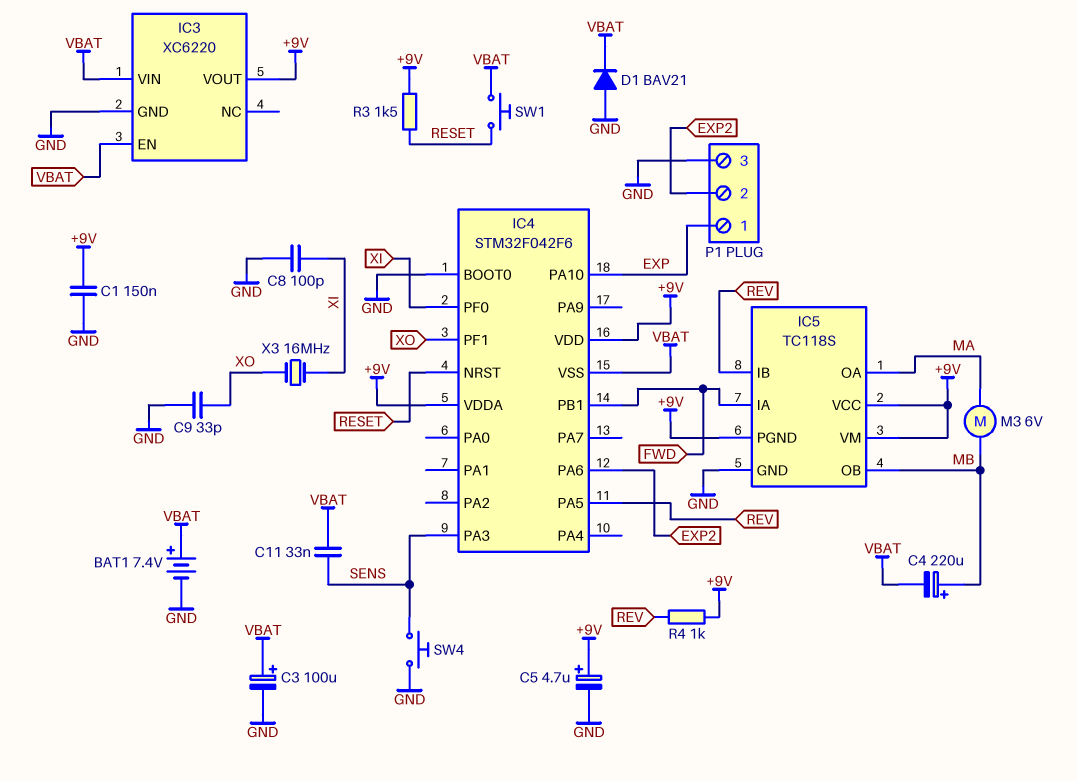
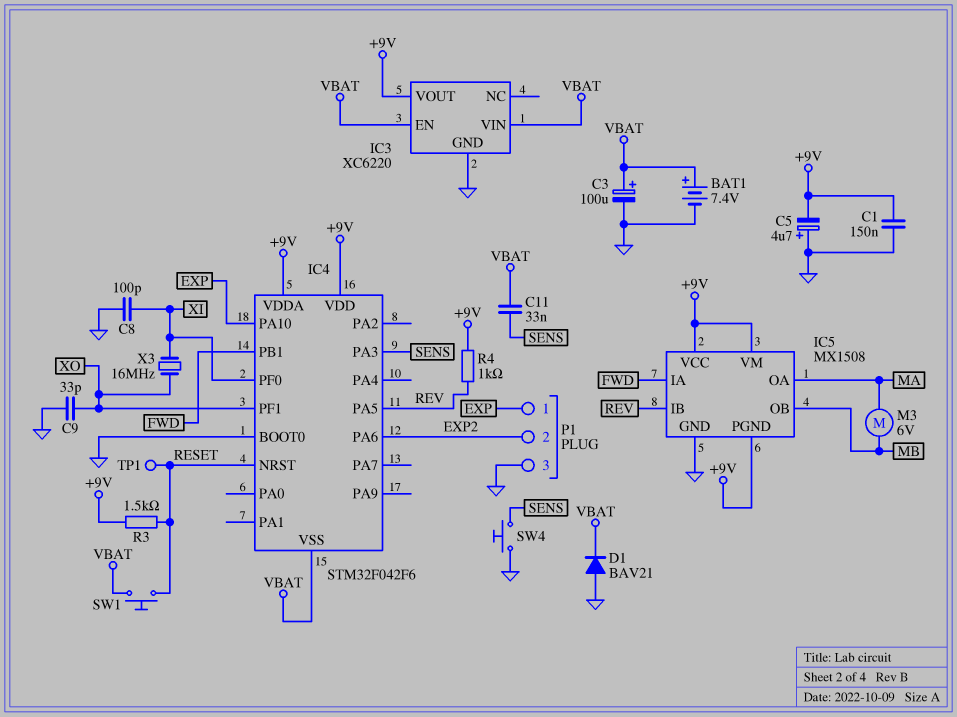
C4: 220uF (plus MB, minus VBAT) -> none
C5: 4.7uF (plus +9V, minus GND) -> 4.7uF (plus GND, minus +9V)
IC5: TC118S -> MX1508
TP1: none -> test point (RESET)

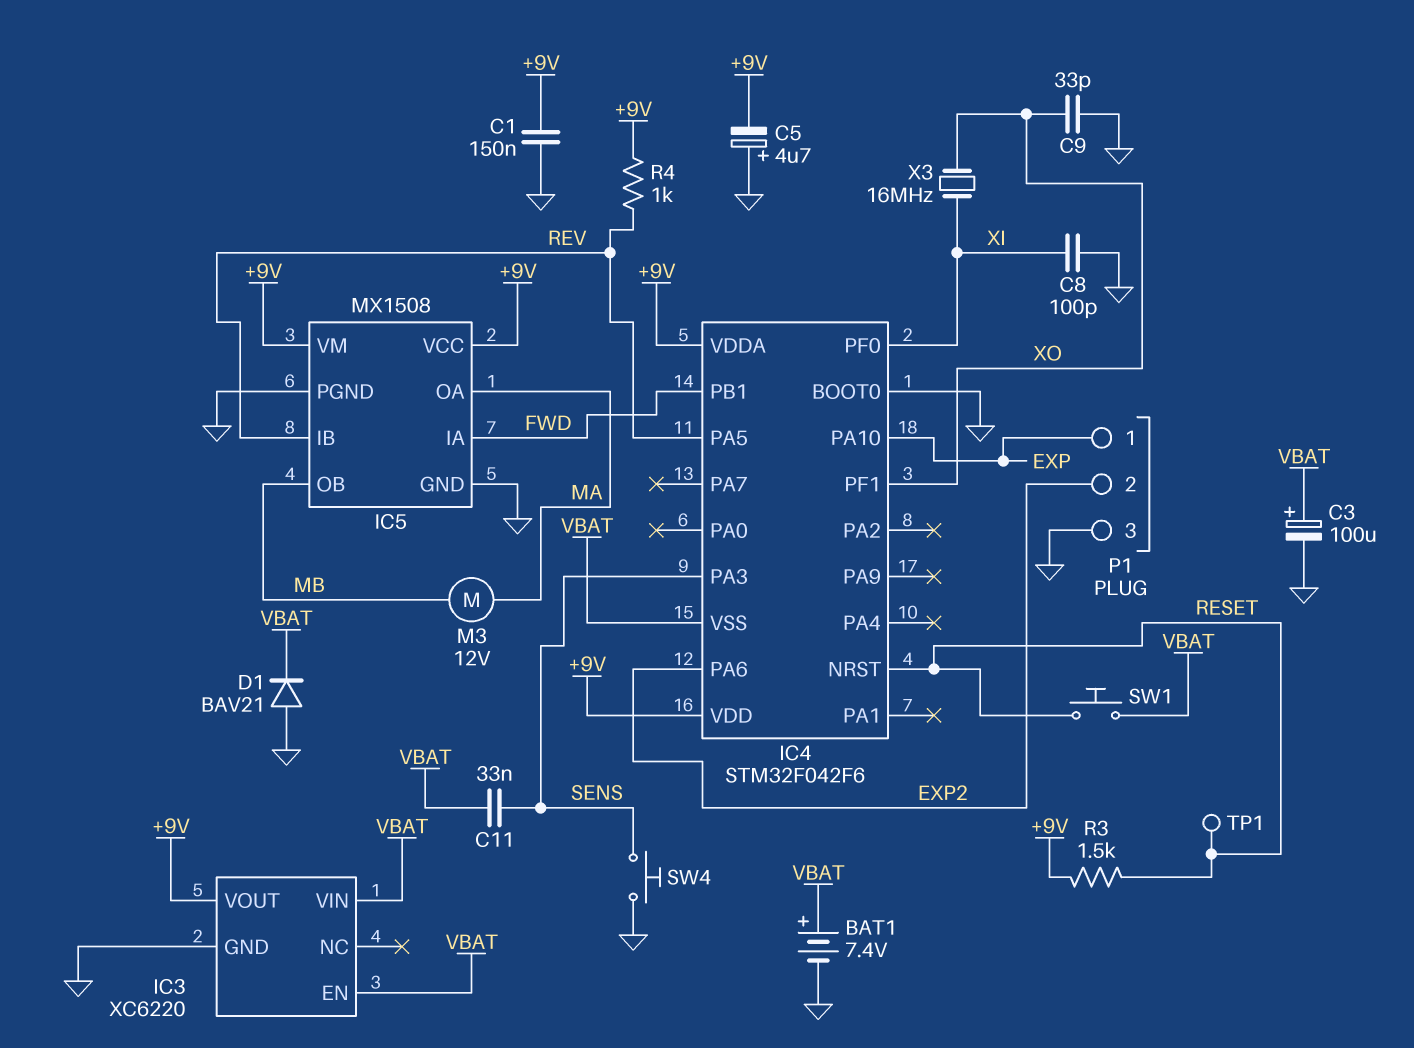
IC5 pin PGND: +9V -> GND
M3: motor 6V (MA, MB) -> motor 12V (MA, MB)

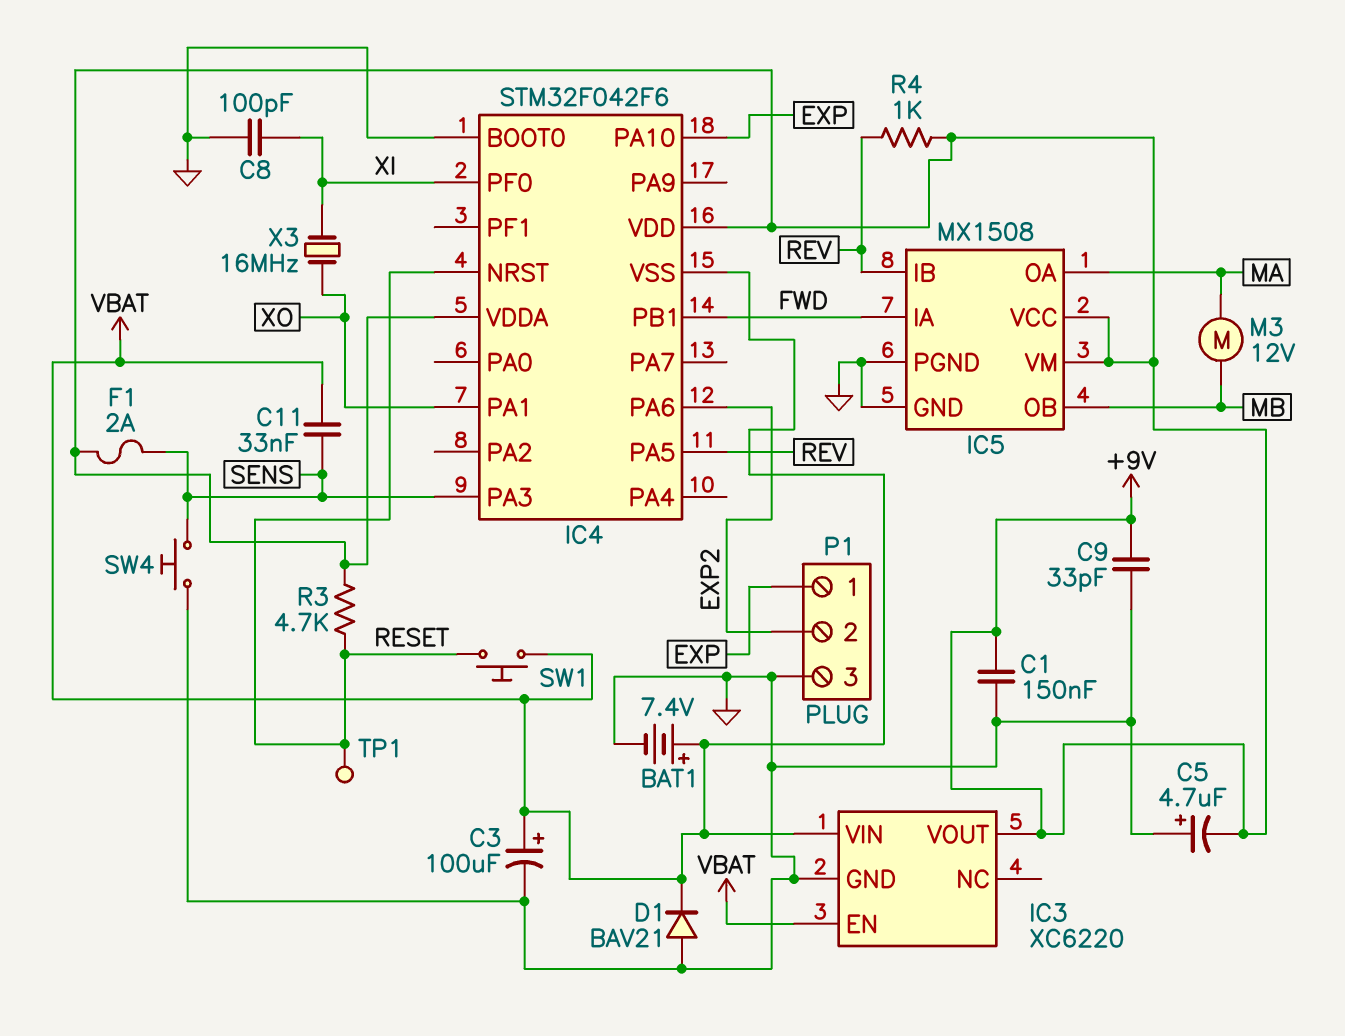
C9: 33pF (GND, XO) -> 33pF (+9V, GND)
F1: none -> 2A (+9V, SENS)
IC4 pin PA1: none -> XO
IC4 pin PF1: XO -> none
R3: 1.5k (+9V, RESET) -> 4.7k (+9V, RESET)

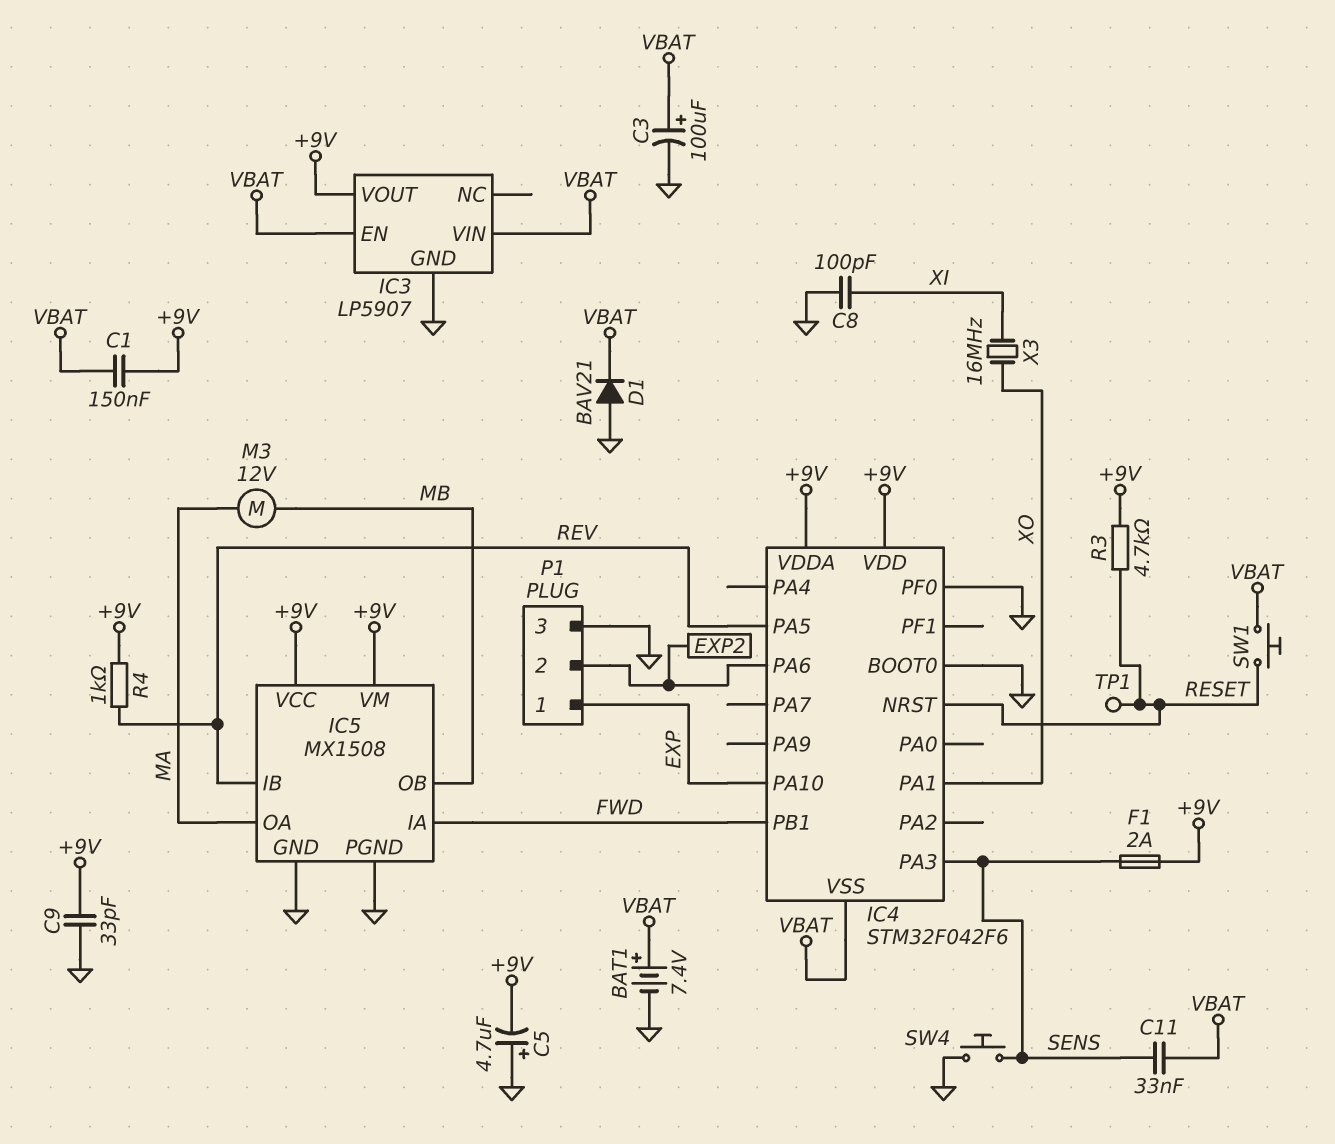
C1: 150nF (+9V, GND) -> 150nF (+9V, VBAT)
IC3: XC6220 -> LP5907
IC4 pin PF0: XI -> GND

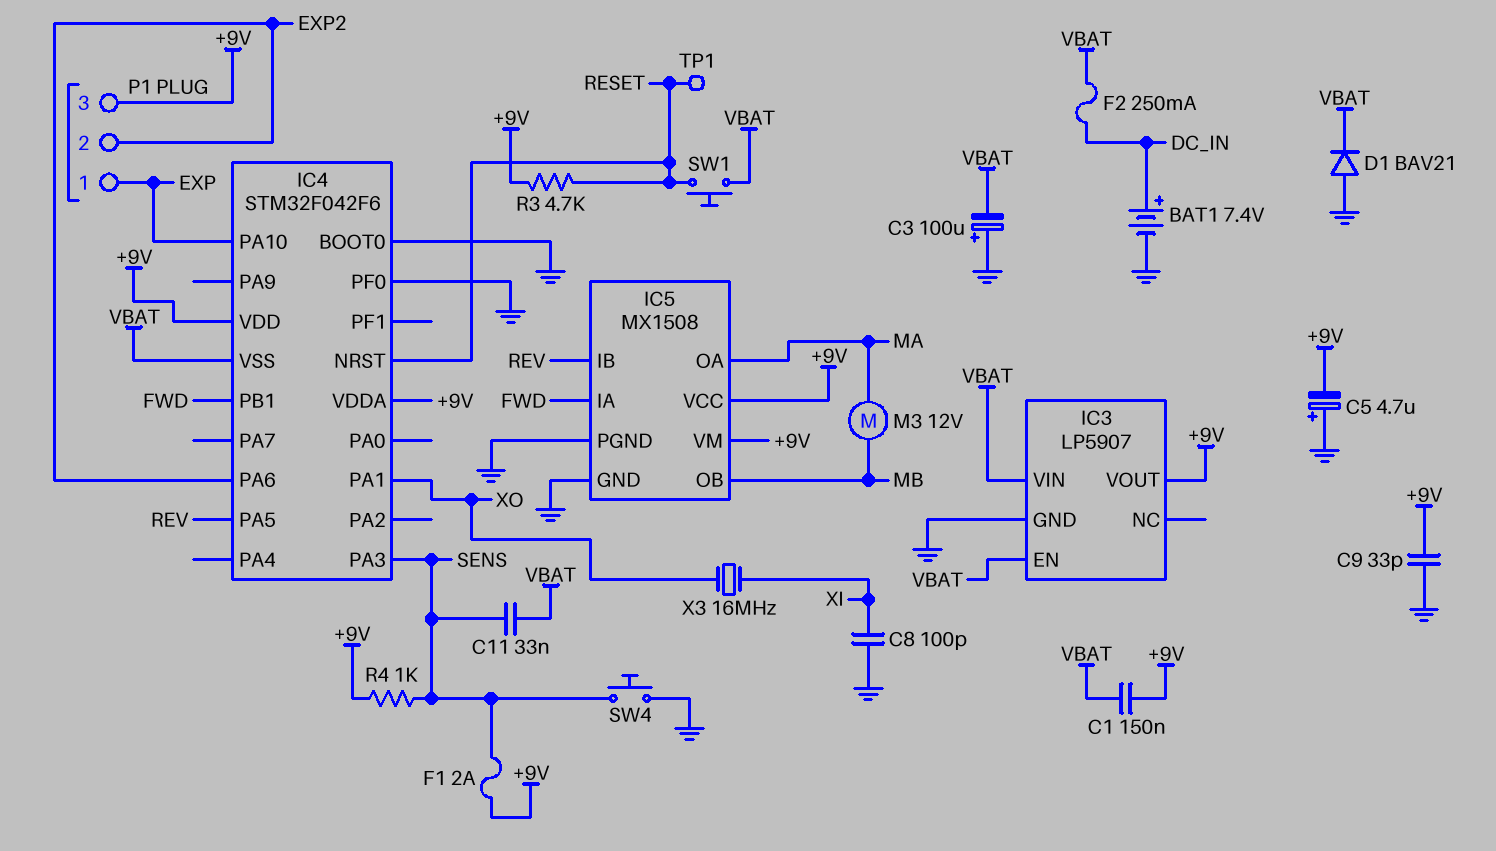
BAT1: 7.4V (plus VBAT, minus GND) -> 7.4V (plus DC_IN, minus GND)
C3: 100uF (plus VBAT, minus GND) -> 100uF (plus GND, minus VBAT)
F2: none -> 250mA (DC_IN, VBAT)
P1 pin 3: GND -> +9V
R4: 1k (+9V, REV) -> 1k (+9V, SENS)

